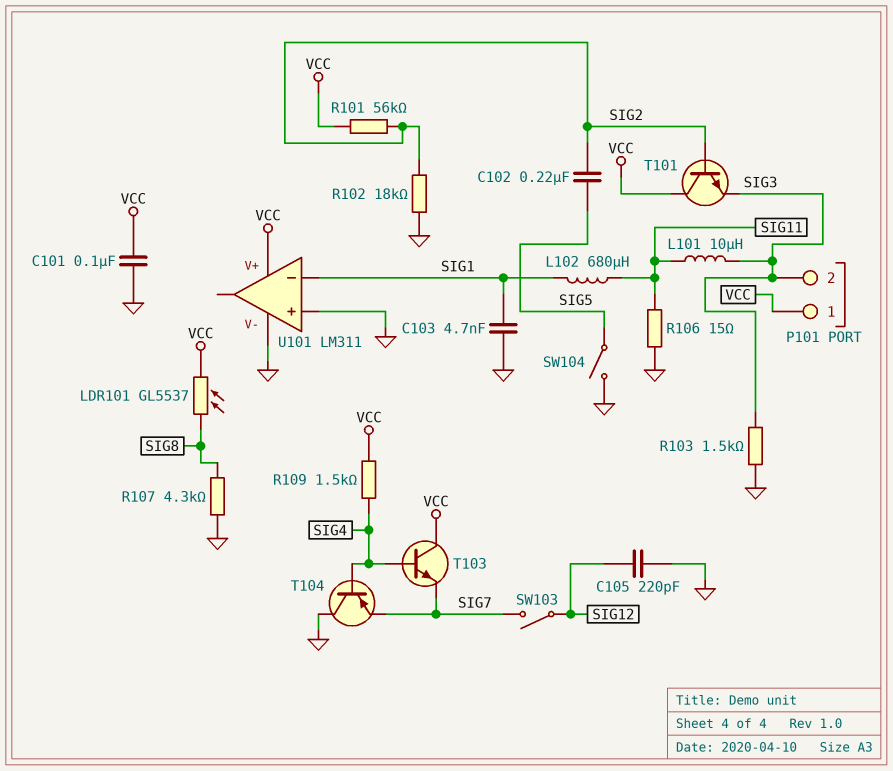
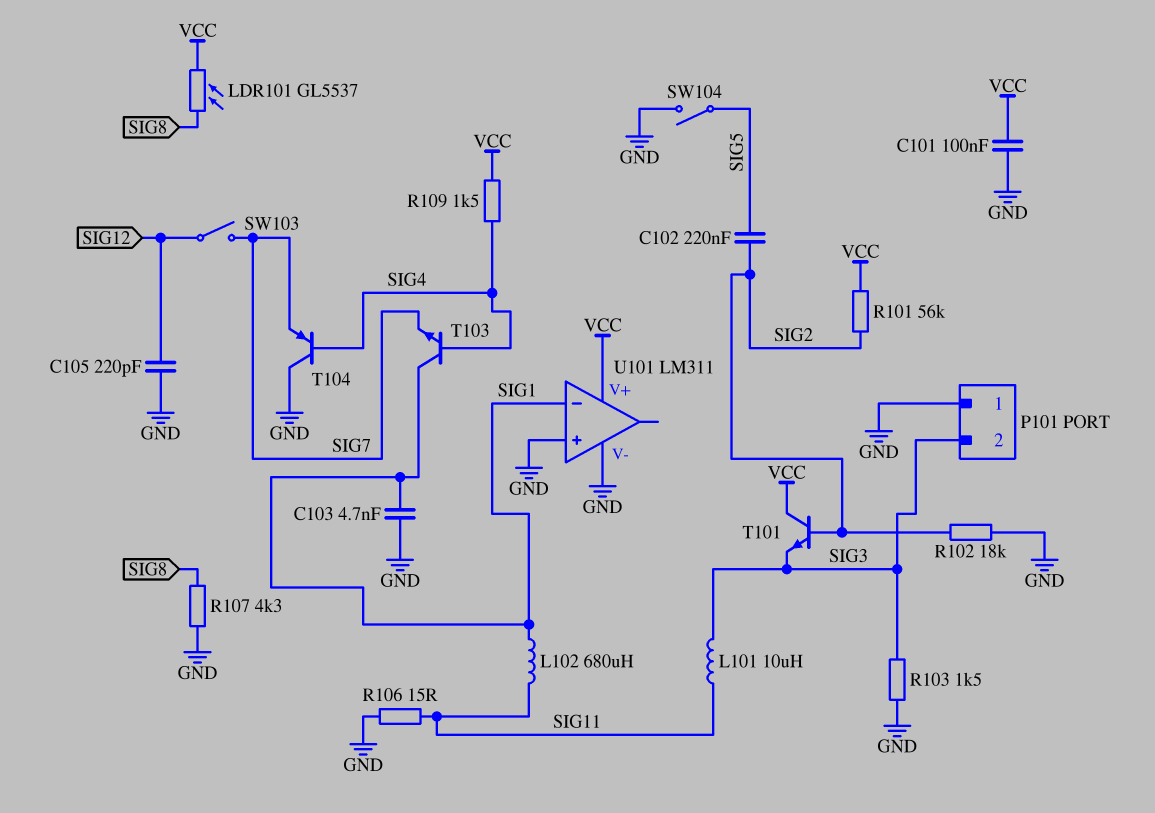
P101 pin 1: VCC -> GND
T103: NPN (B SIG4, C VCC, E SIG7) -> NPN (B SIG4, C SIG1, E SIG7)

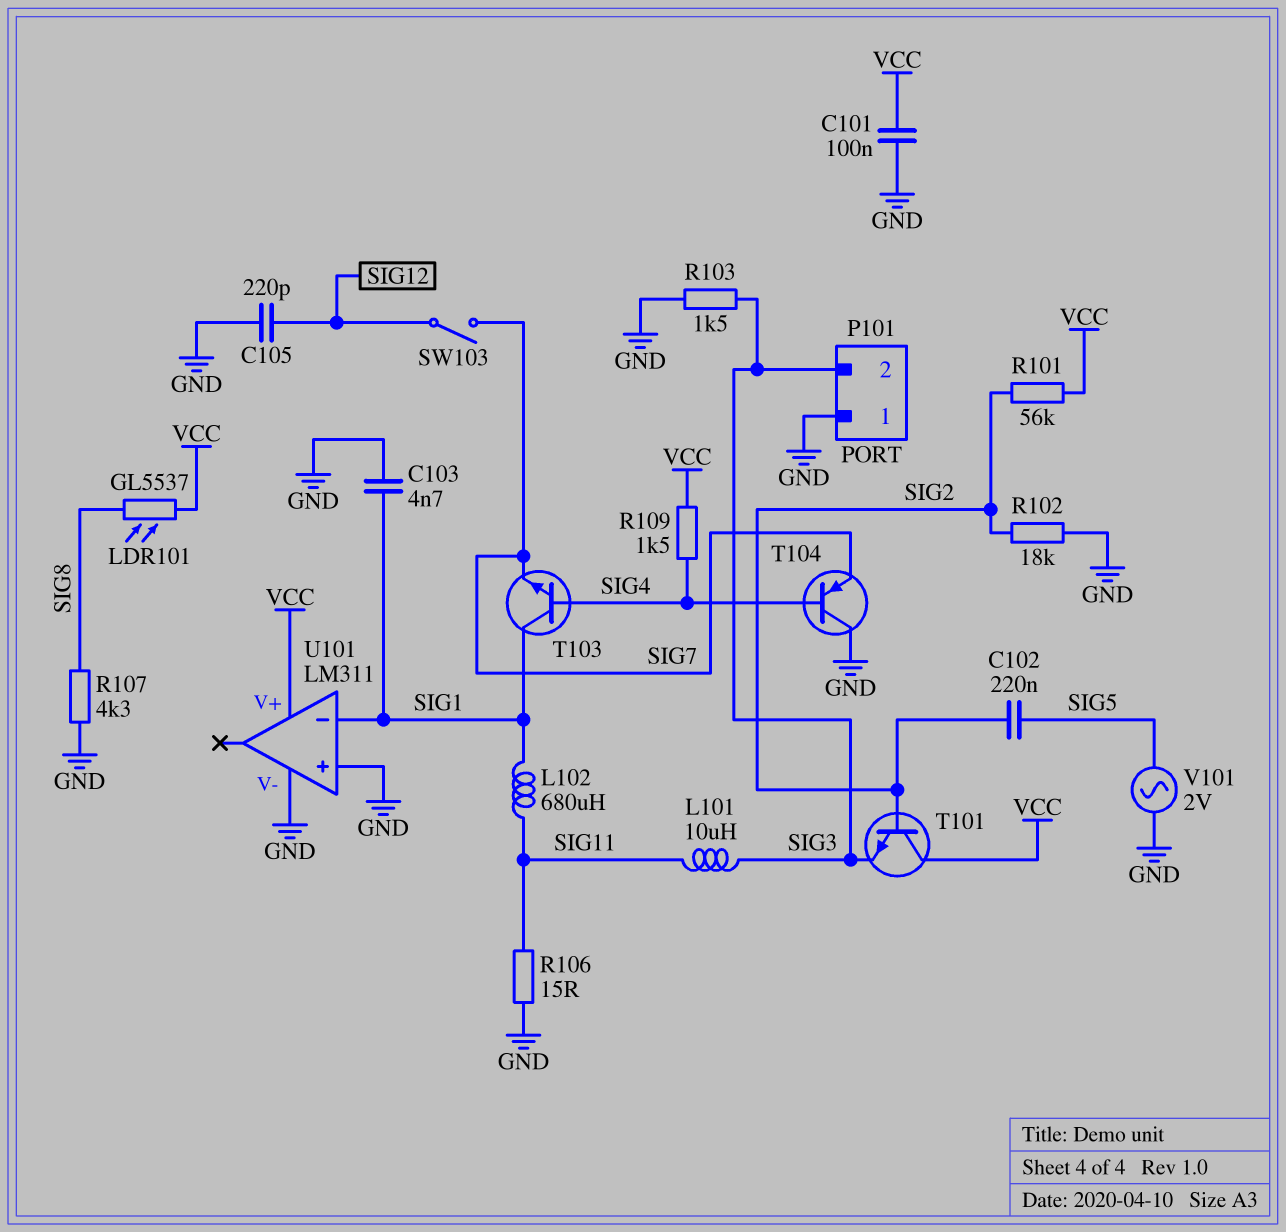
SW104: switch (GND, SIG5) -> none
V101: none -> AC 2V (GND, SIG5)

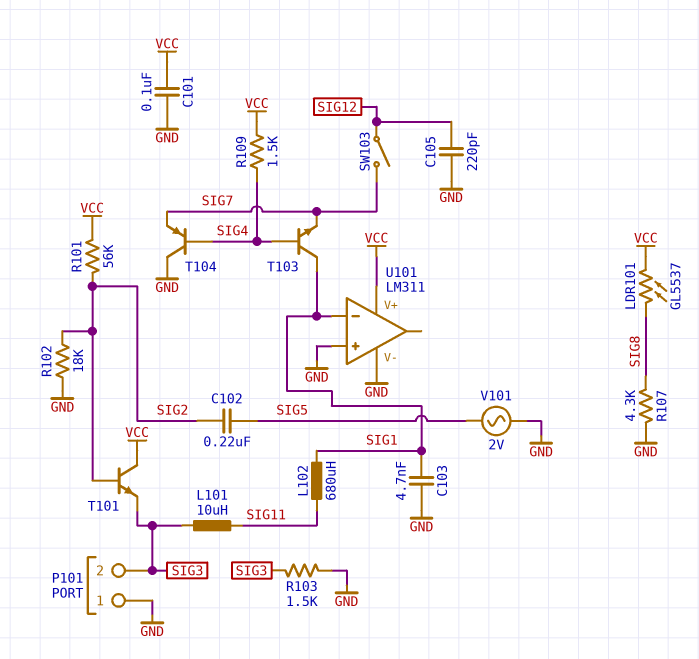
R106: 15 (GND, SIG11) -> none

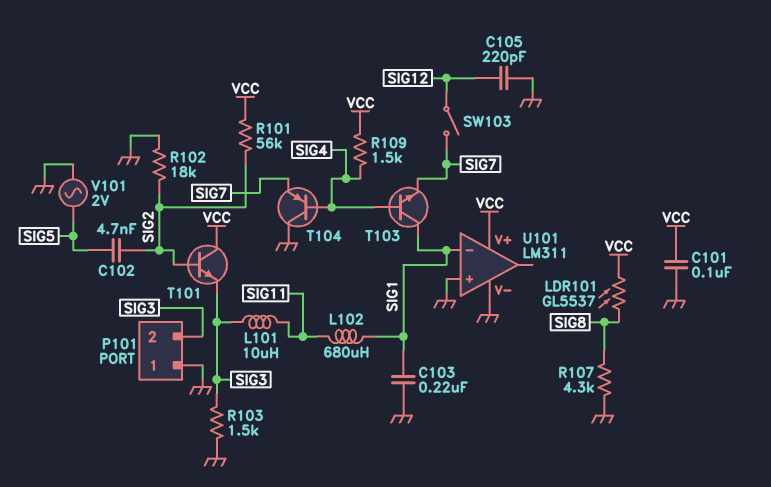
C102: 220nF (SIG2, SIG5) -> 4.7nF (SIG2, SIG5)
C103: 4.7nF (GND, SIG1) -> 220nF (GND, SIG1)

